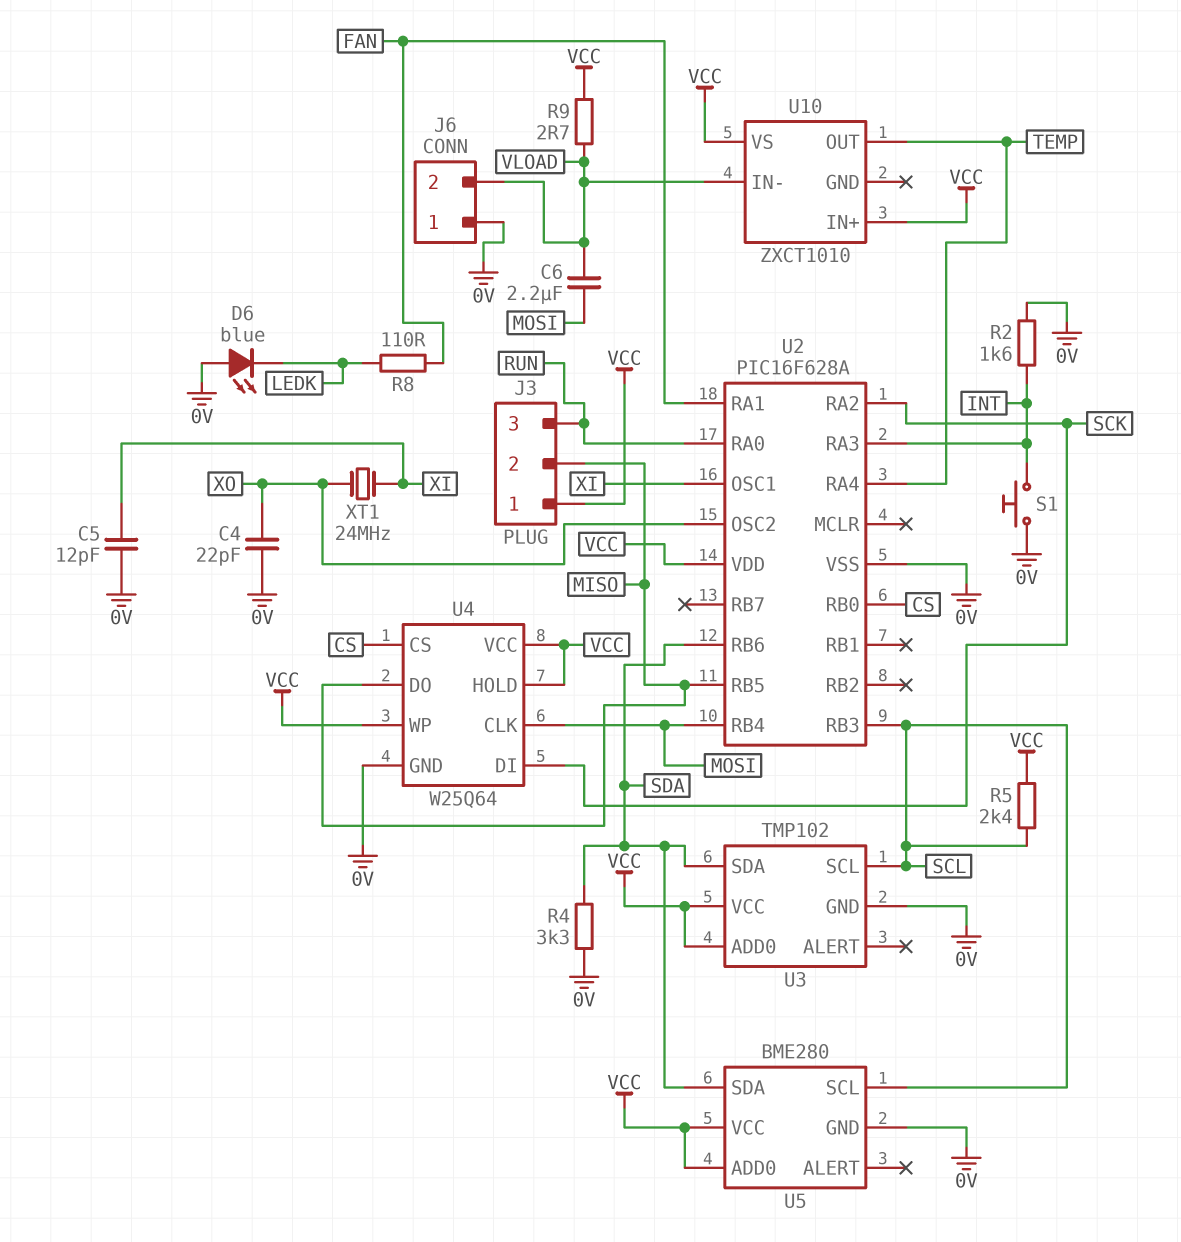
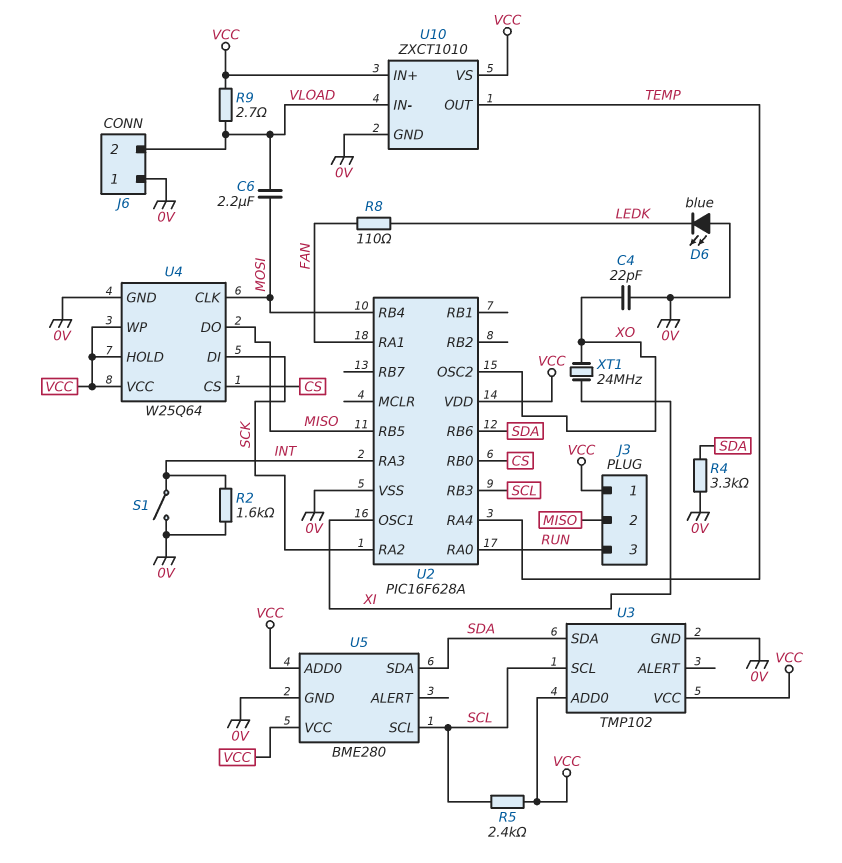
C5: 12pF (0V, XI) -> none
S1: button (0V, INT) -> switch (0V, INT)
U10 pin GND: none -> 0V

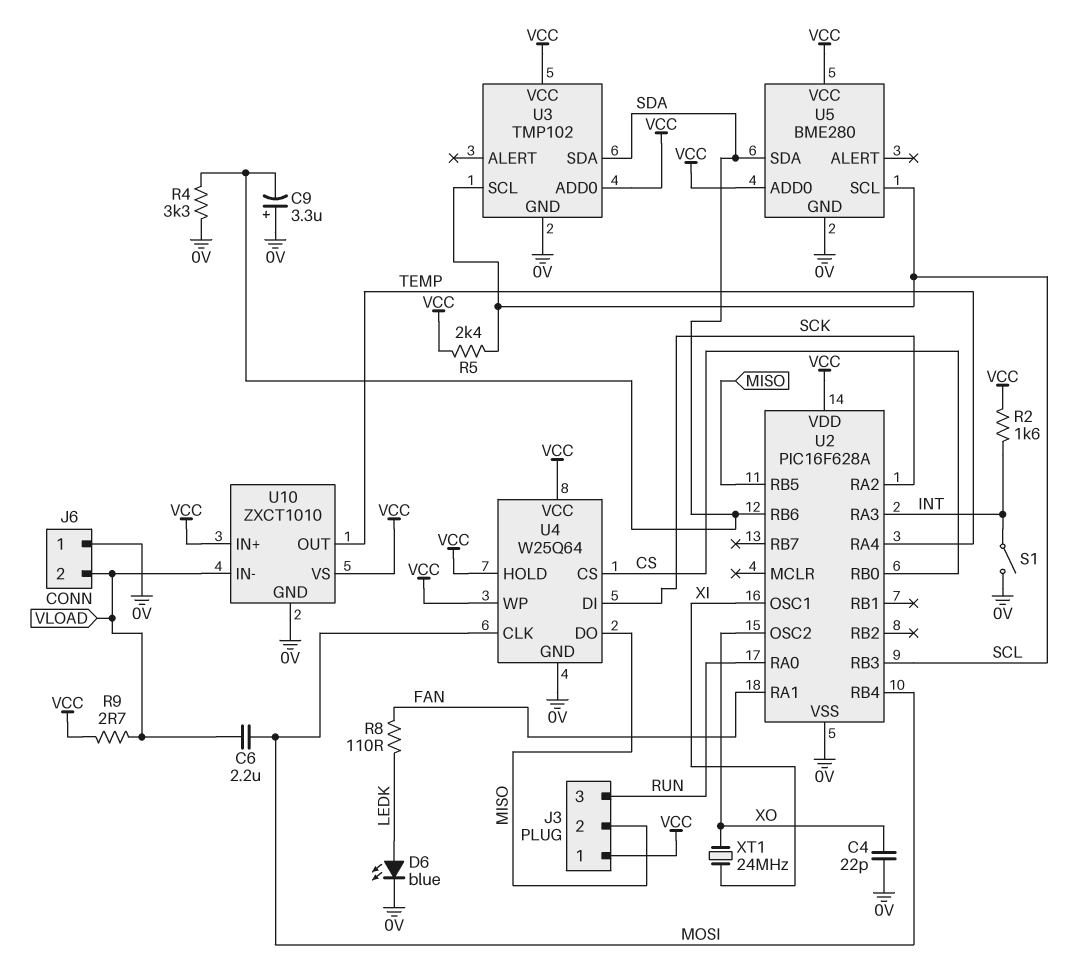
C9: none -> 3.3uF (plus 0V, minus SDA)
D6: LED blue (A 0V, K LEDK) -> LED blue (A LEDK, K 0V)
R2: 1.6k (0V, INT) -> 1.6k (INT, VCC)

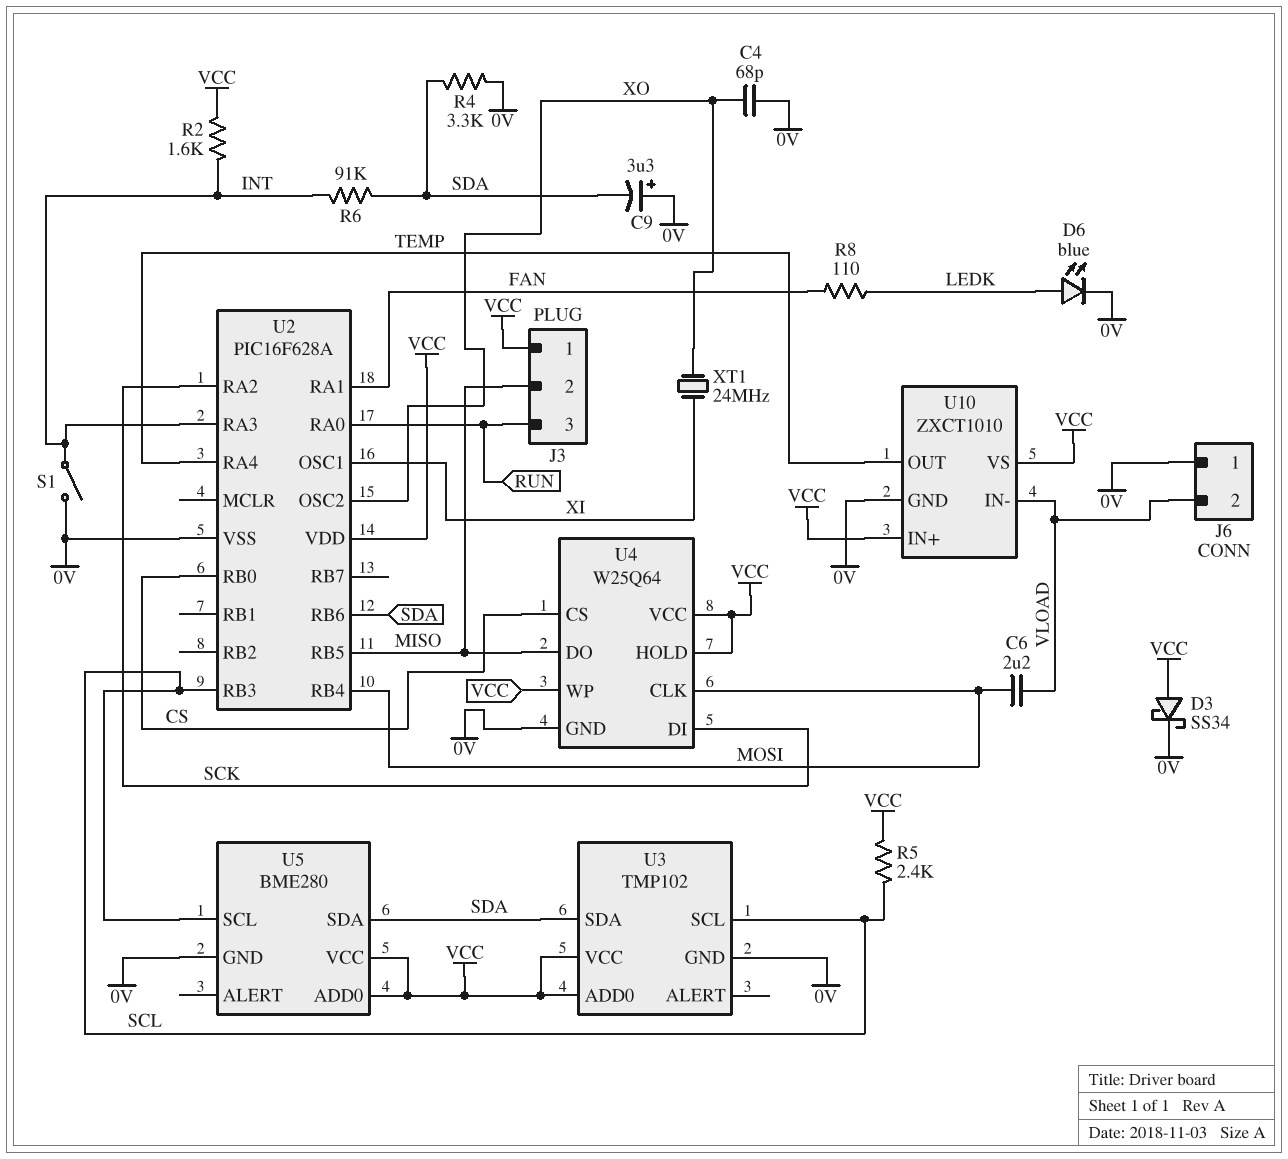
C4: 22pF (0V, XO) -> 68pF (0V, XO)
D3: none -> schottky SS34 (A VCC, K 0V)
R6: none -> 91k (INT, SDA)
R9: 2.7 (VCC, VLOAD) -> none

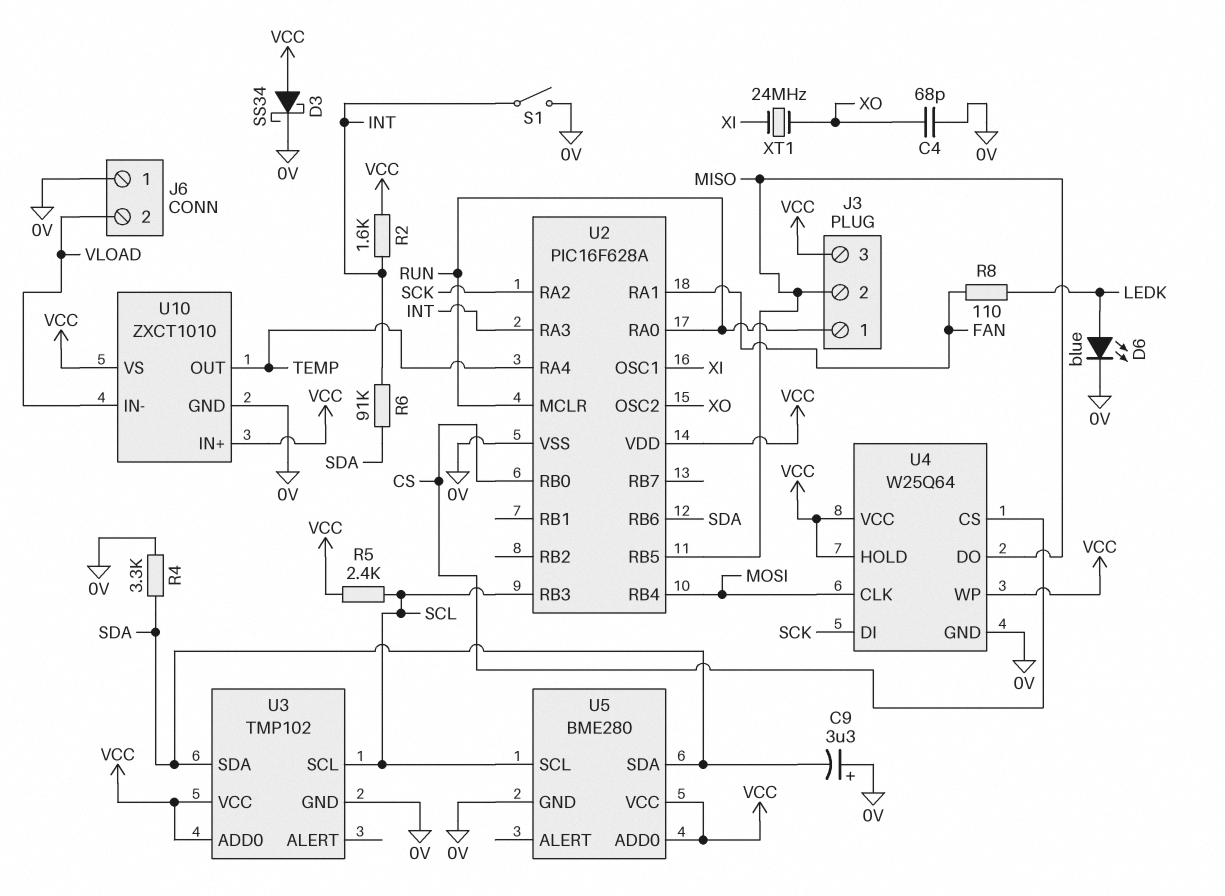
C6: 2.2uF (MOSI, VLOAD) -> none
J3 pin 1: VCC -> RUN
J3 pin 3: RUN -> VCC
U2 pin MCLR: none -> RUN

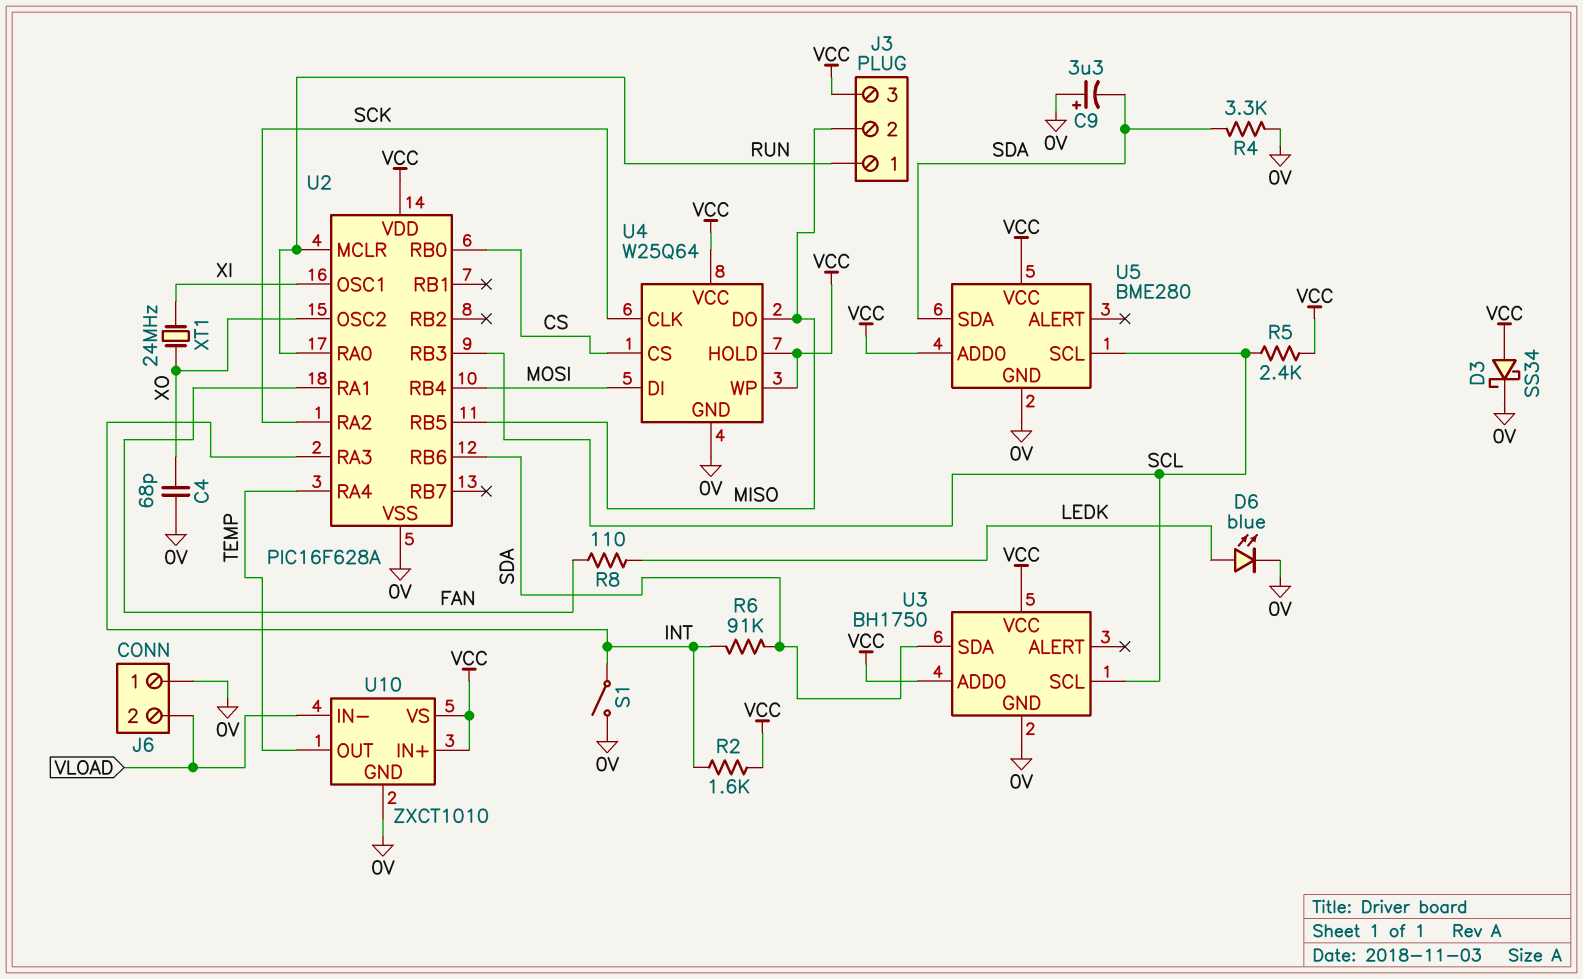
U3: TMP102 -> BH1750
U4 pin CLK: MOSI -> SCK
U4 pin DI: SCK -> MOSI

